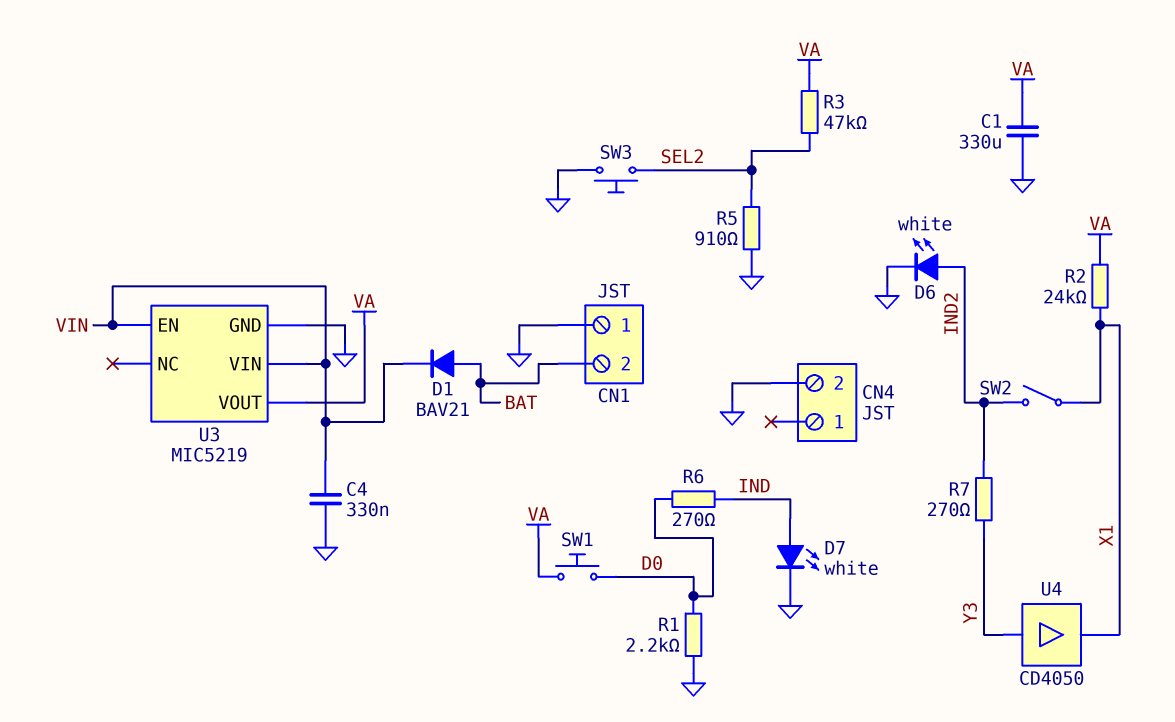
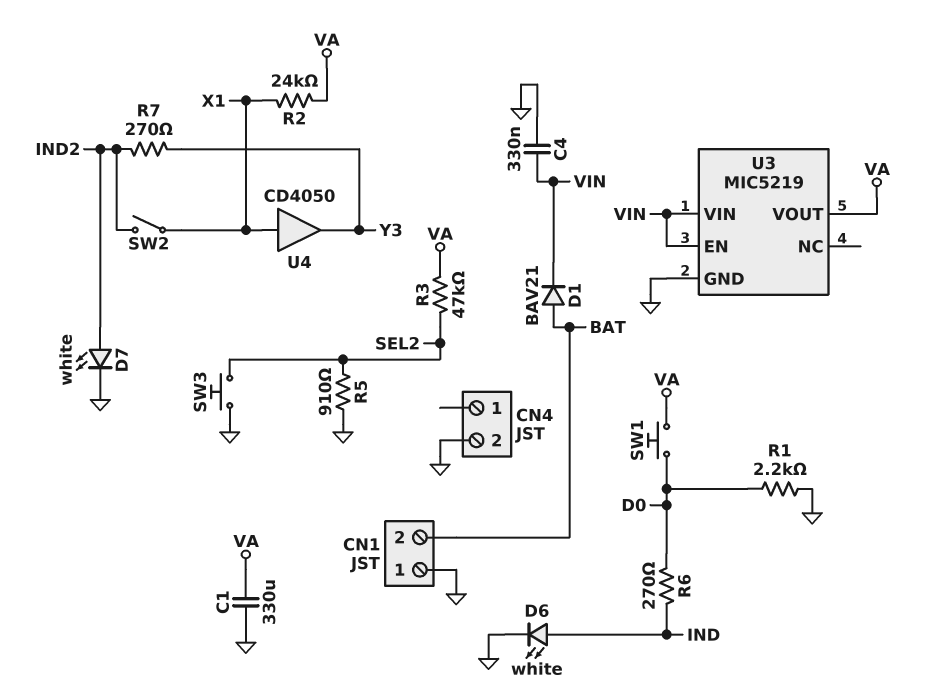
D6: LED white (A IND2, K GND) -> LED white (A IND, K GND)
D7: LED white (A IND, K GND) -> LED white (A IND2, K GND)
U4: buffer CD4050 (in Y3, out X1) -> buffer CD4050 (in X1, out Y3)

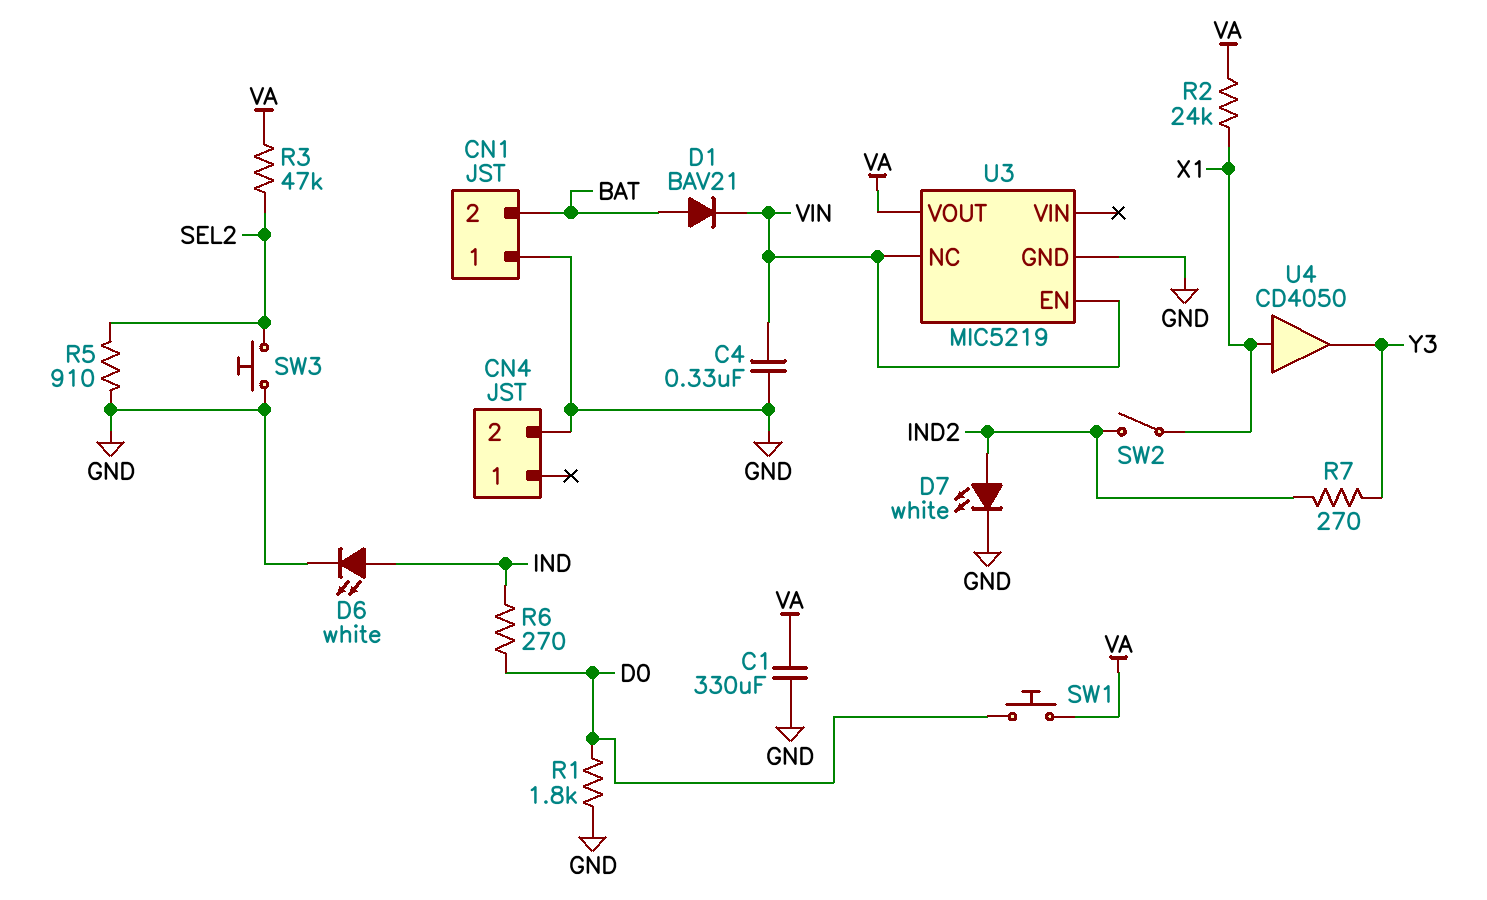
R1: 2.2k (D0, GND) -> 1.8k (D0, GND)
U3 pin NC: none -> VIN
U3 pin VIN: VIN -> none

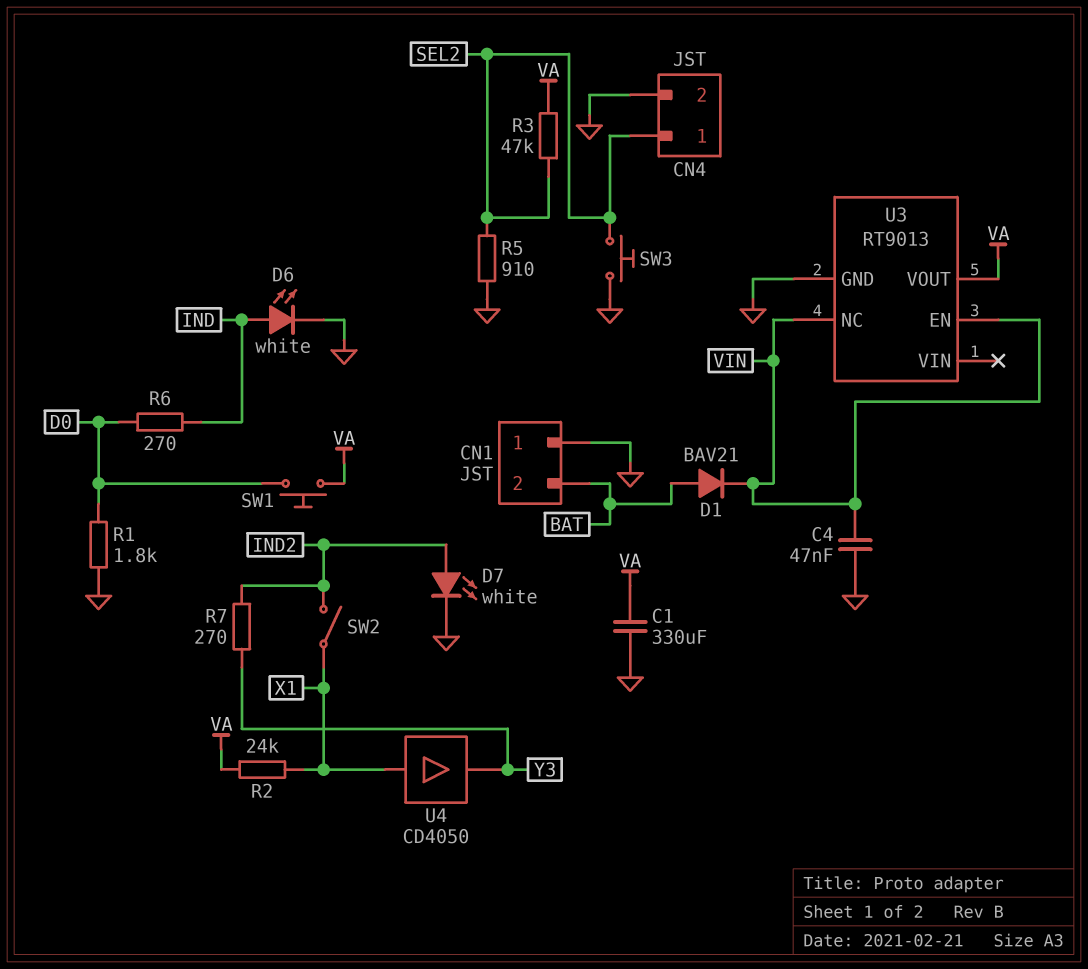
C4: 330nF (GND, VIN) -> 47nF (GND, VIN)
CN4 pin 1: none -> SEL2
U3: MIC5219 -> RT9013

